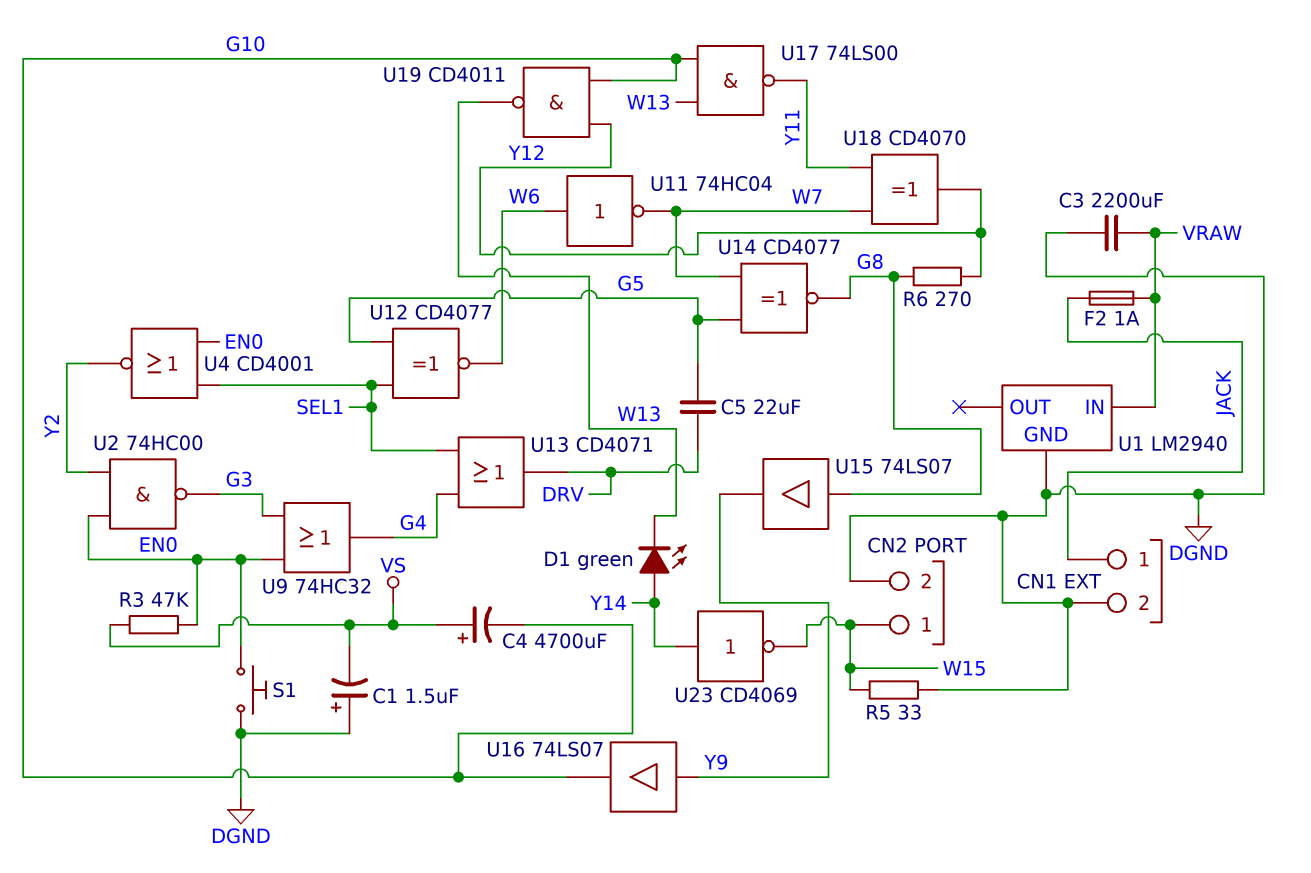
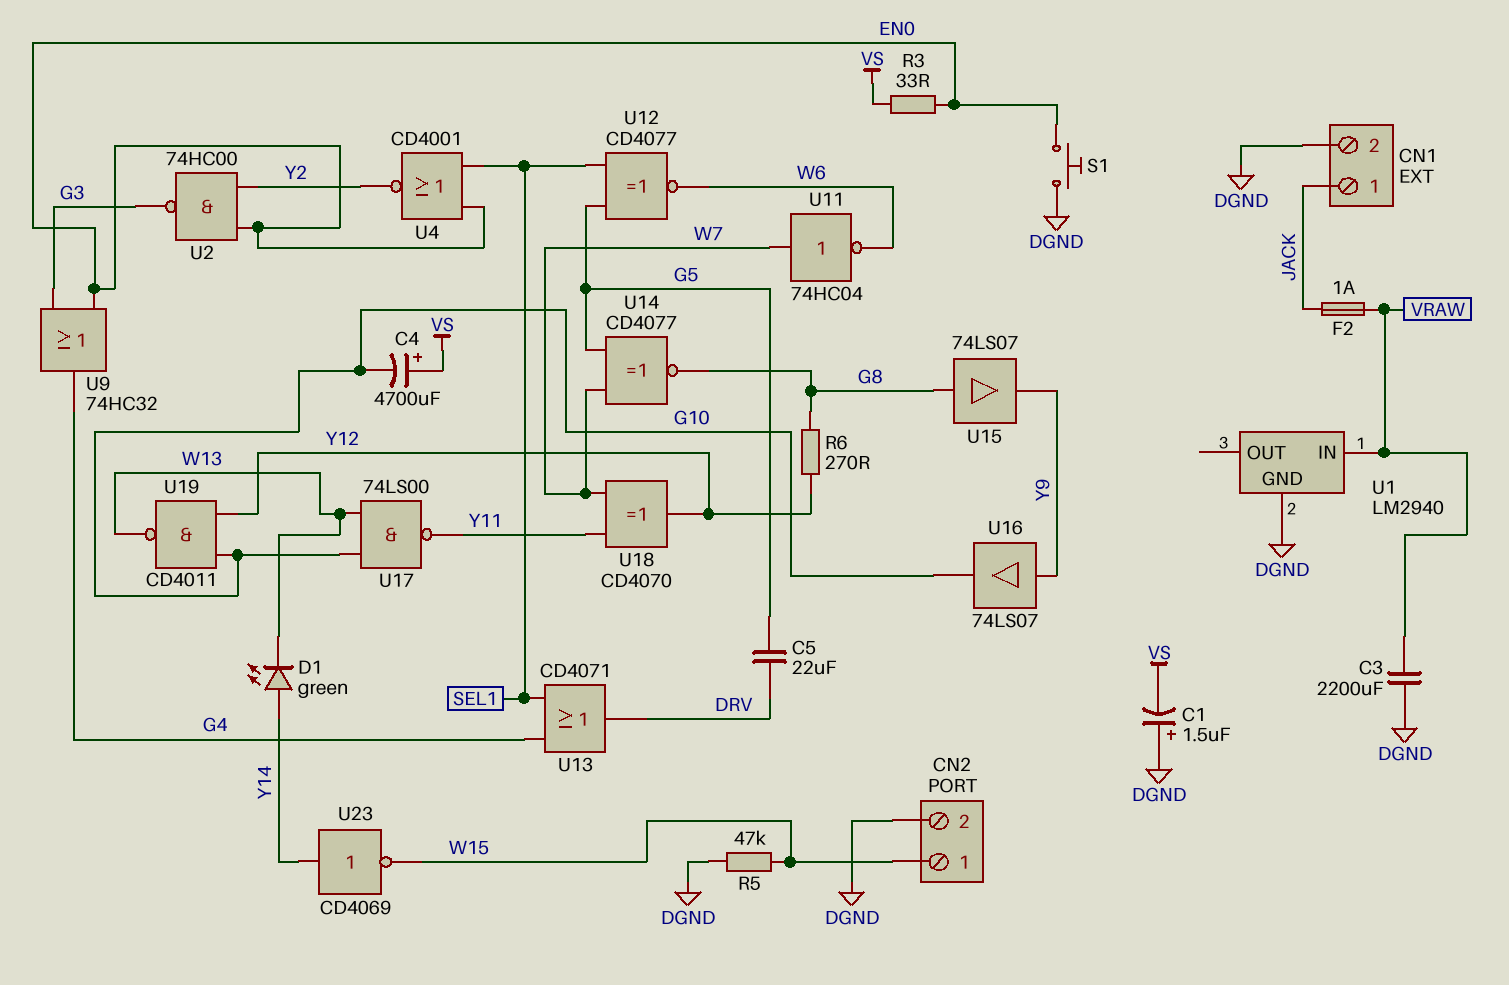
R3: 47k (EN0, VS) -> 33 (EN0, VS)
R5: 33 (DGND, W15) -> 47k (DGND, W15)
U11: NOT 74HC04 (in W6, out W7) -> NOT 74HC04 (in W7, out W6)

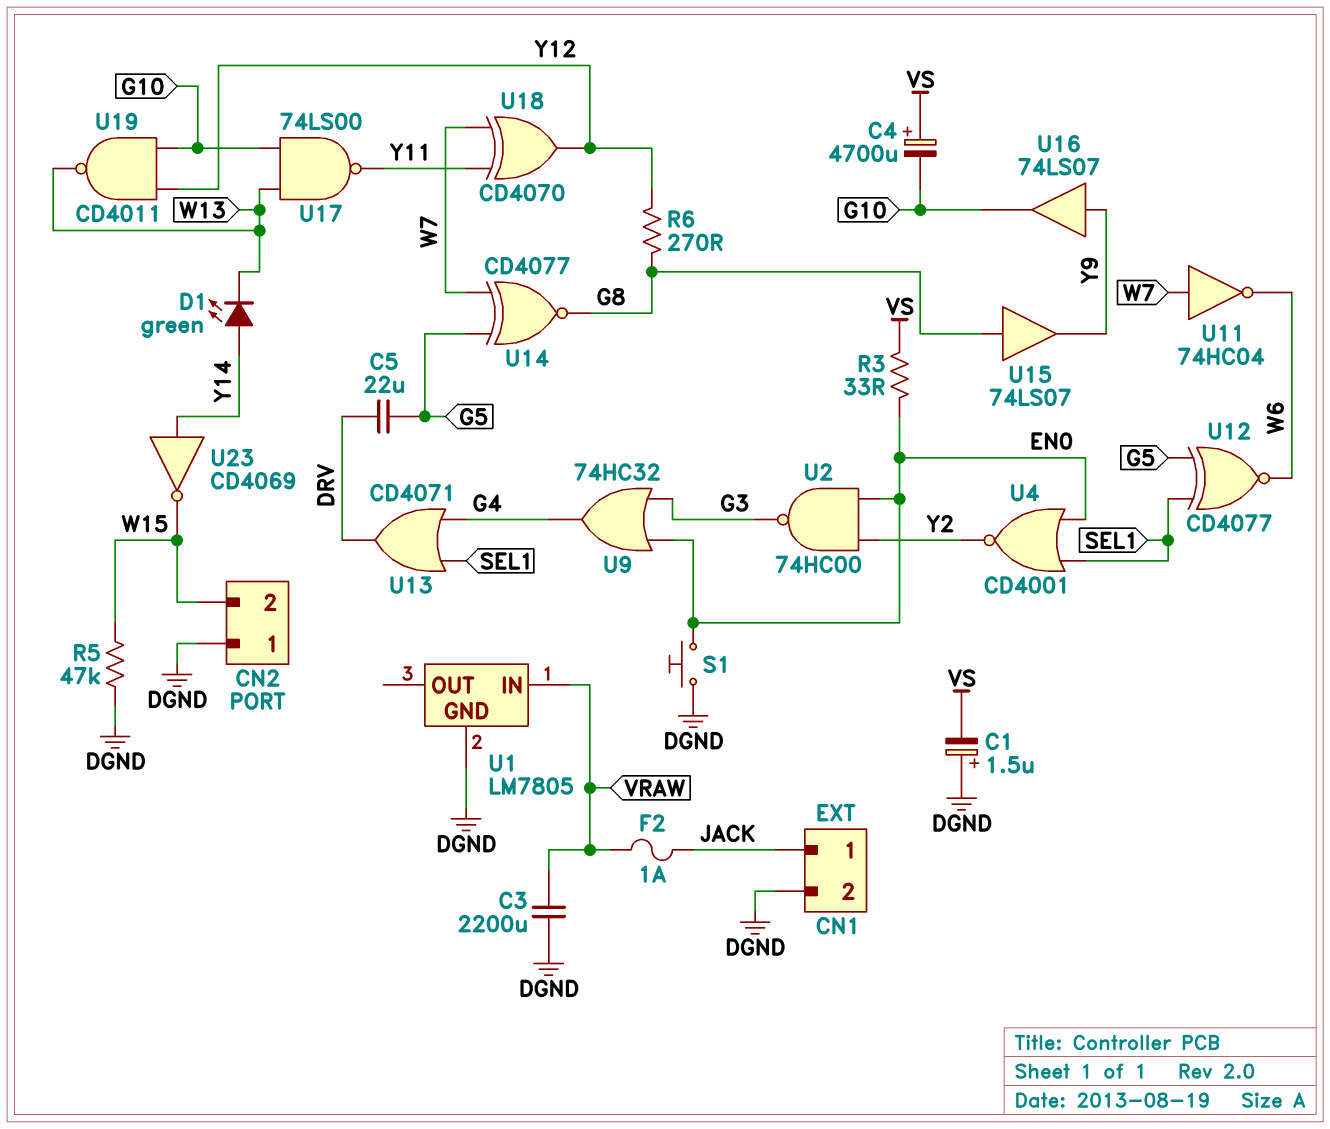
CN2 pin 1: W15 -> DGND
CN2 pin 2: DGND -> W15
U1: LM2940 -> LM7805

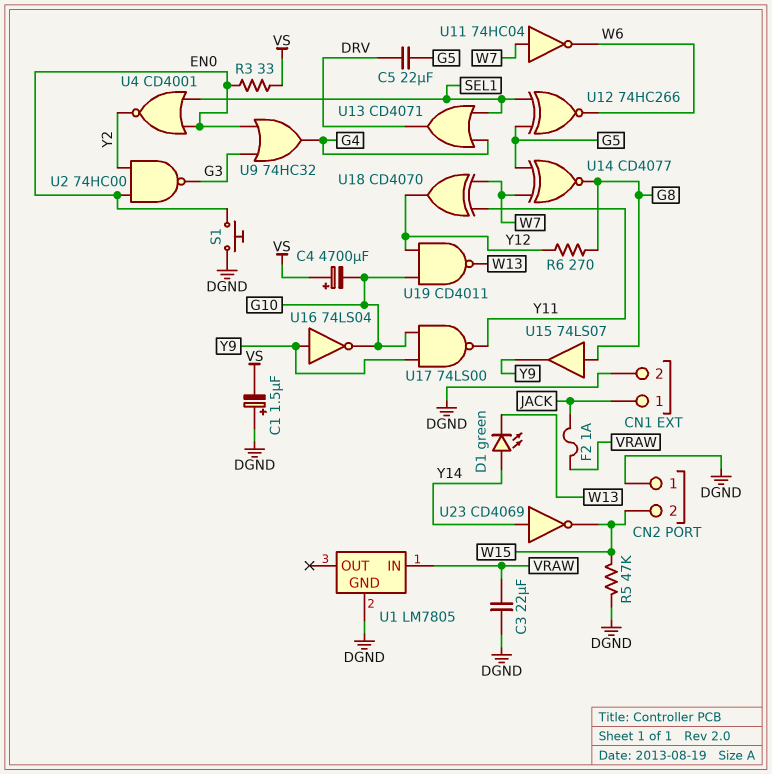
C3: 2200uF (DGND, VRAW) -> 22uF (DGND, VRAW)
U12: XNOR CD4077 (in G5, in SEL1, out W6) -> XNOR 74HC266 (in G5, in SEL1, out W6)
U16: buffer 74LS07 (in Y9, out G10) -> NOT 74LS04 (in Y9, out G10)
U17: NAND 74LS00 (in G10, in W13, out Y11) -> NAND 74LS00 (in G10, in Y9, out Y11)

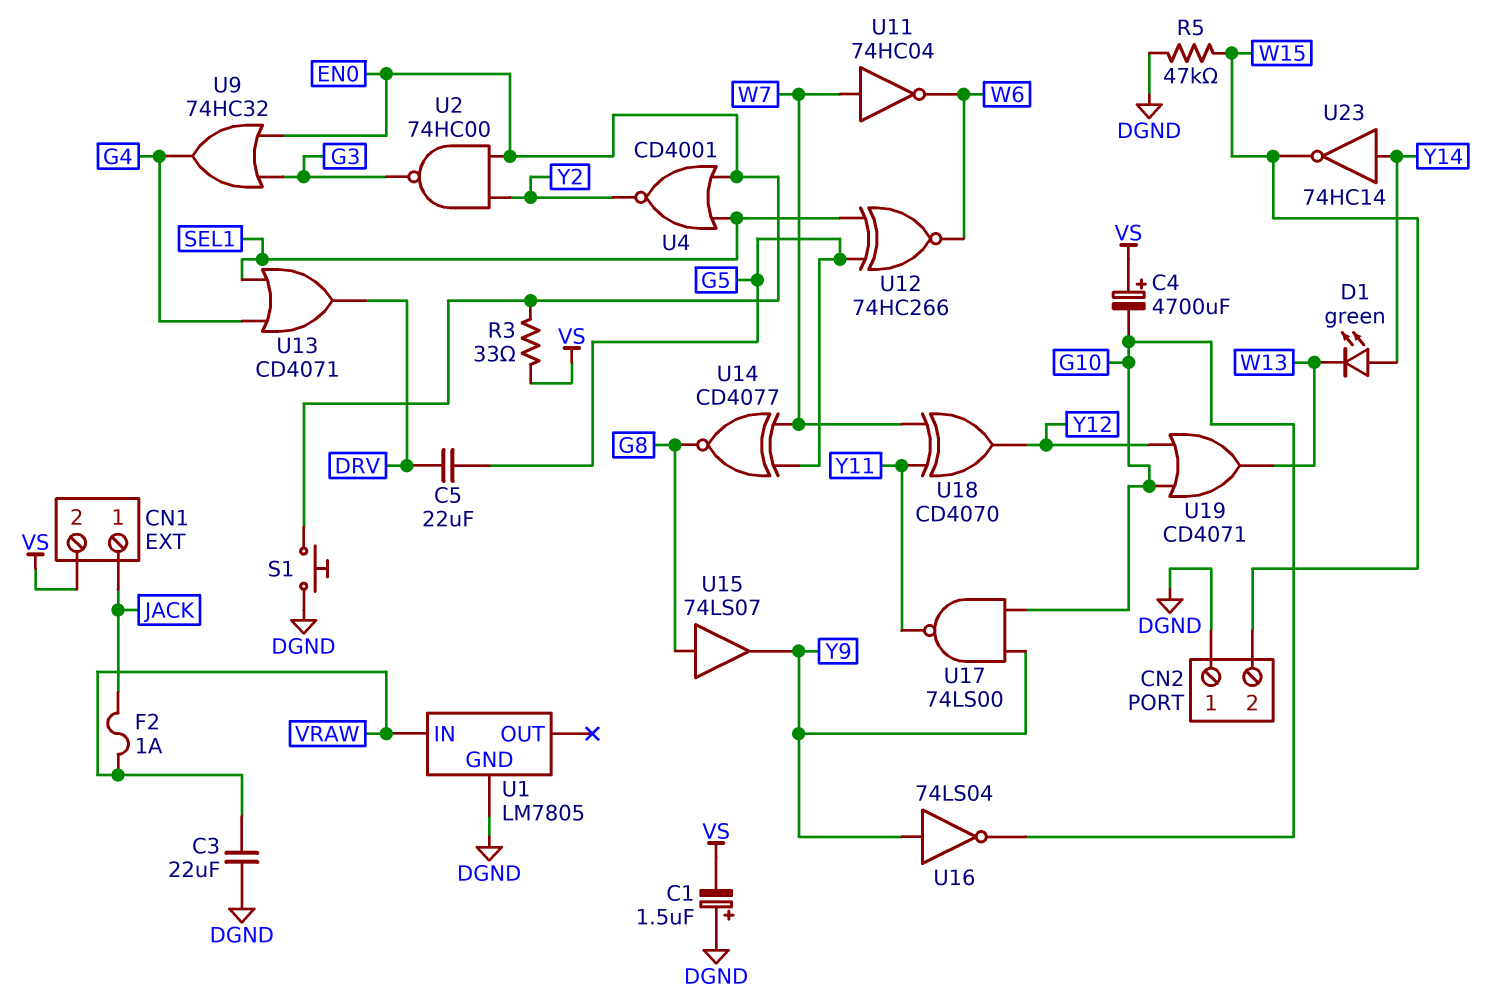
CN1 pin 2: DGND -> VS
R6: 270 (G8, Y12) -> none
U19: NAND CD4011 (in G10, in Y12, out W13) -> OR CD4071 (in G10, in Y12, out W13)
U23: NOT CD4069 (in Y14, out W15) -> NOT 74HC14 (in Y14, out W15)

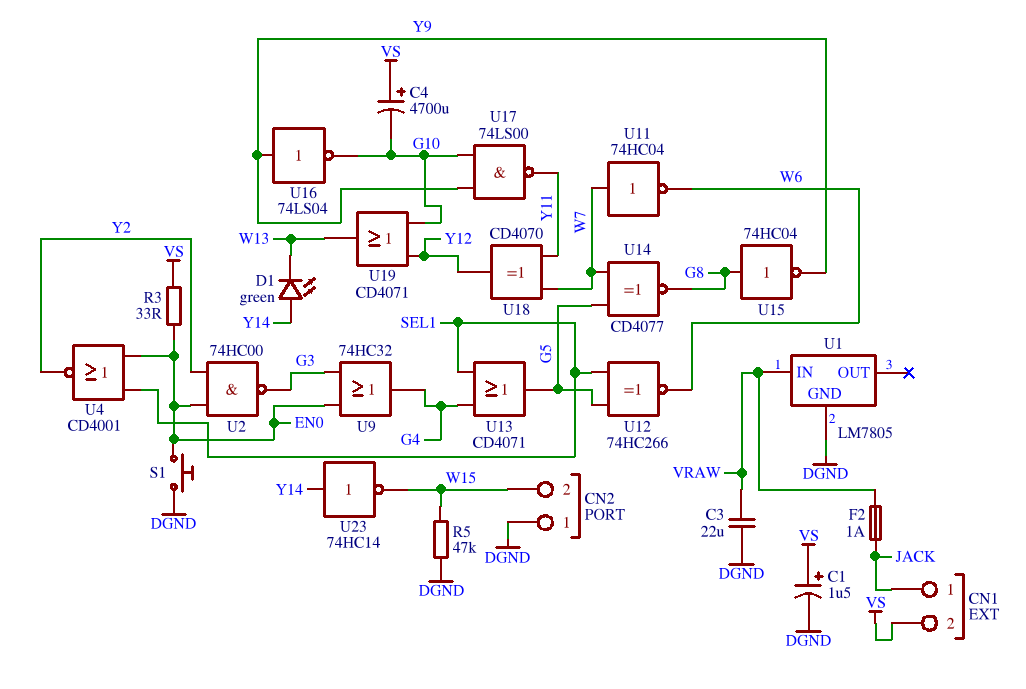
C1: 1.5uF (plus DGND, minus VS) -> 1.5uF (plus VS, minus DGND)
C5: 22uF (DRV, G5) -> none
U13: OR CD4071 (in G4, in SEL1, out DRV) -> OR CD4071 (in G4, in SEL1, out G5)
U15: buffer 74LS07 (in G8, out Y9) -> NOT 74HC04 (in G8, out Y9)

